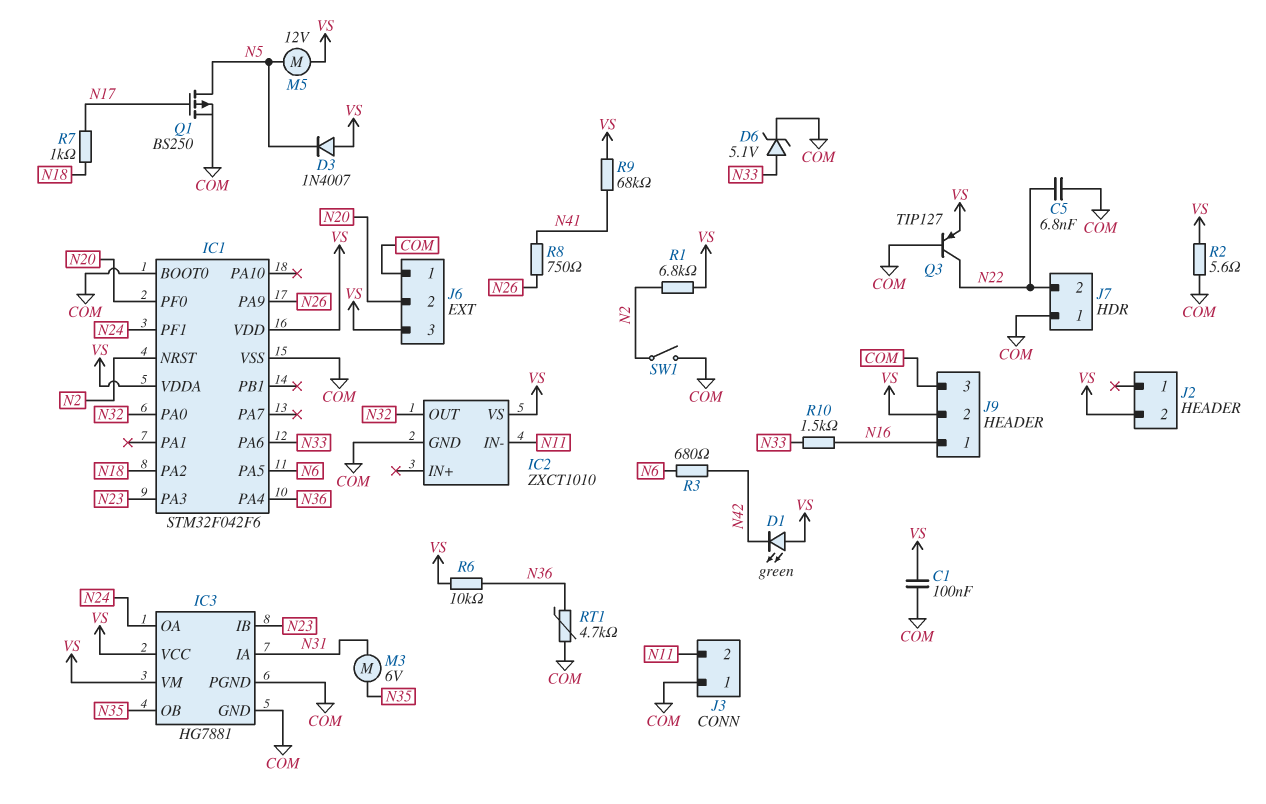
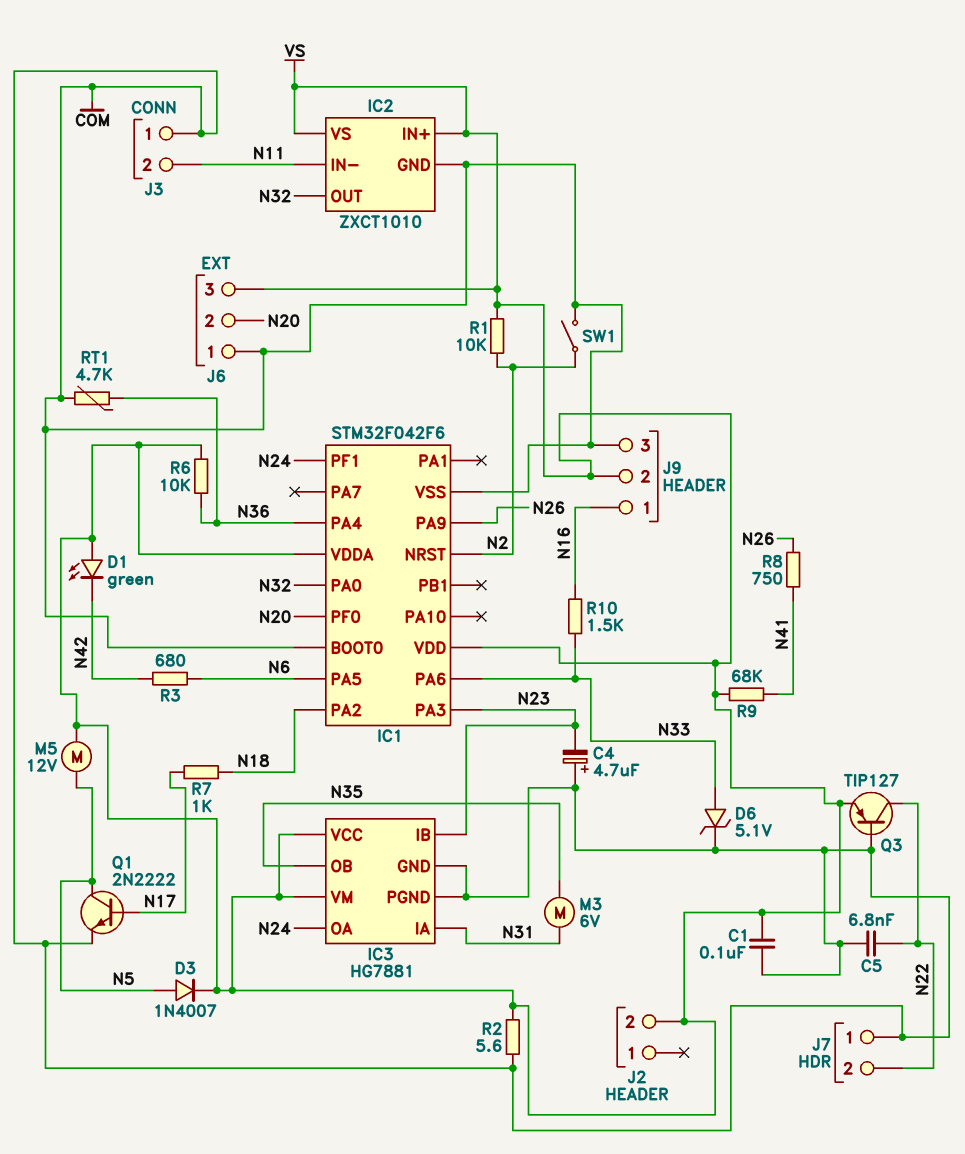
C4: none -> 4.7uF (plus COM, minus N23)
D3: diode 1N4007 (A VS, K N5) -> diode 1N4007 (A N5, K VS)
IC2 pin IN+: none -> VS
Q1: PMOS BS250 (G N17, D N5, S COM) -> NPN 2N2222 (B N17, C N5, E COM)
R1: 6.8k (N2, VS) -> 10k (N2, VS)

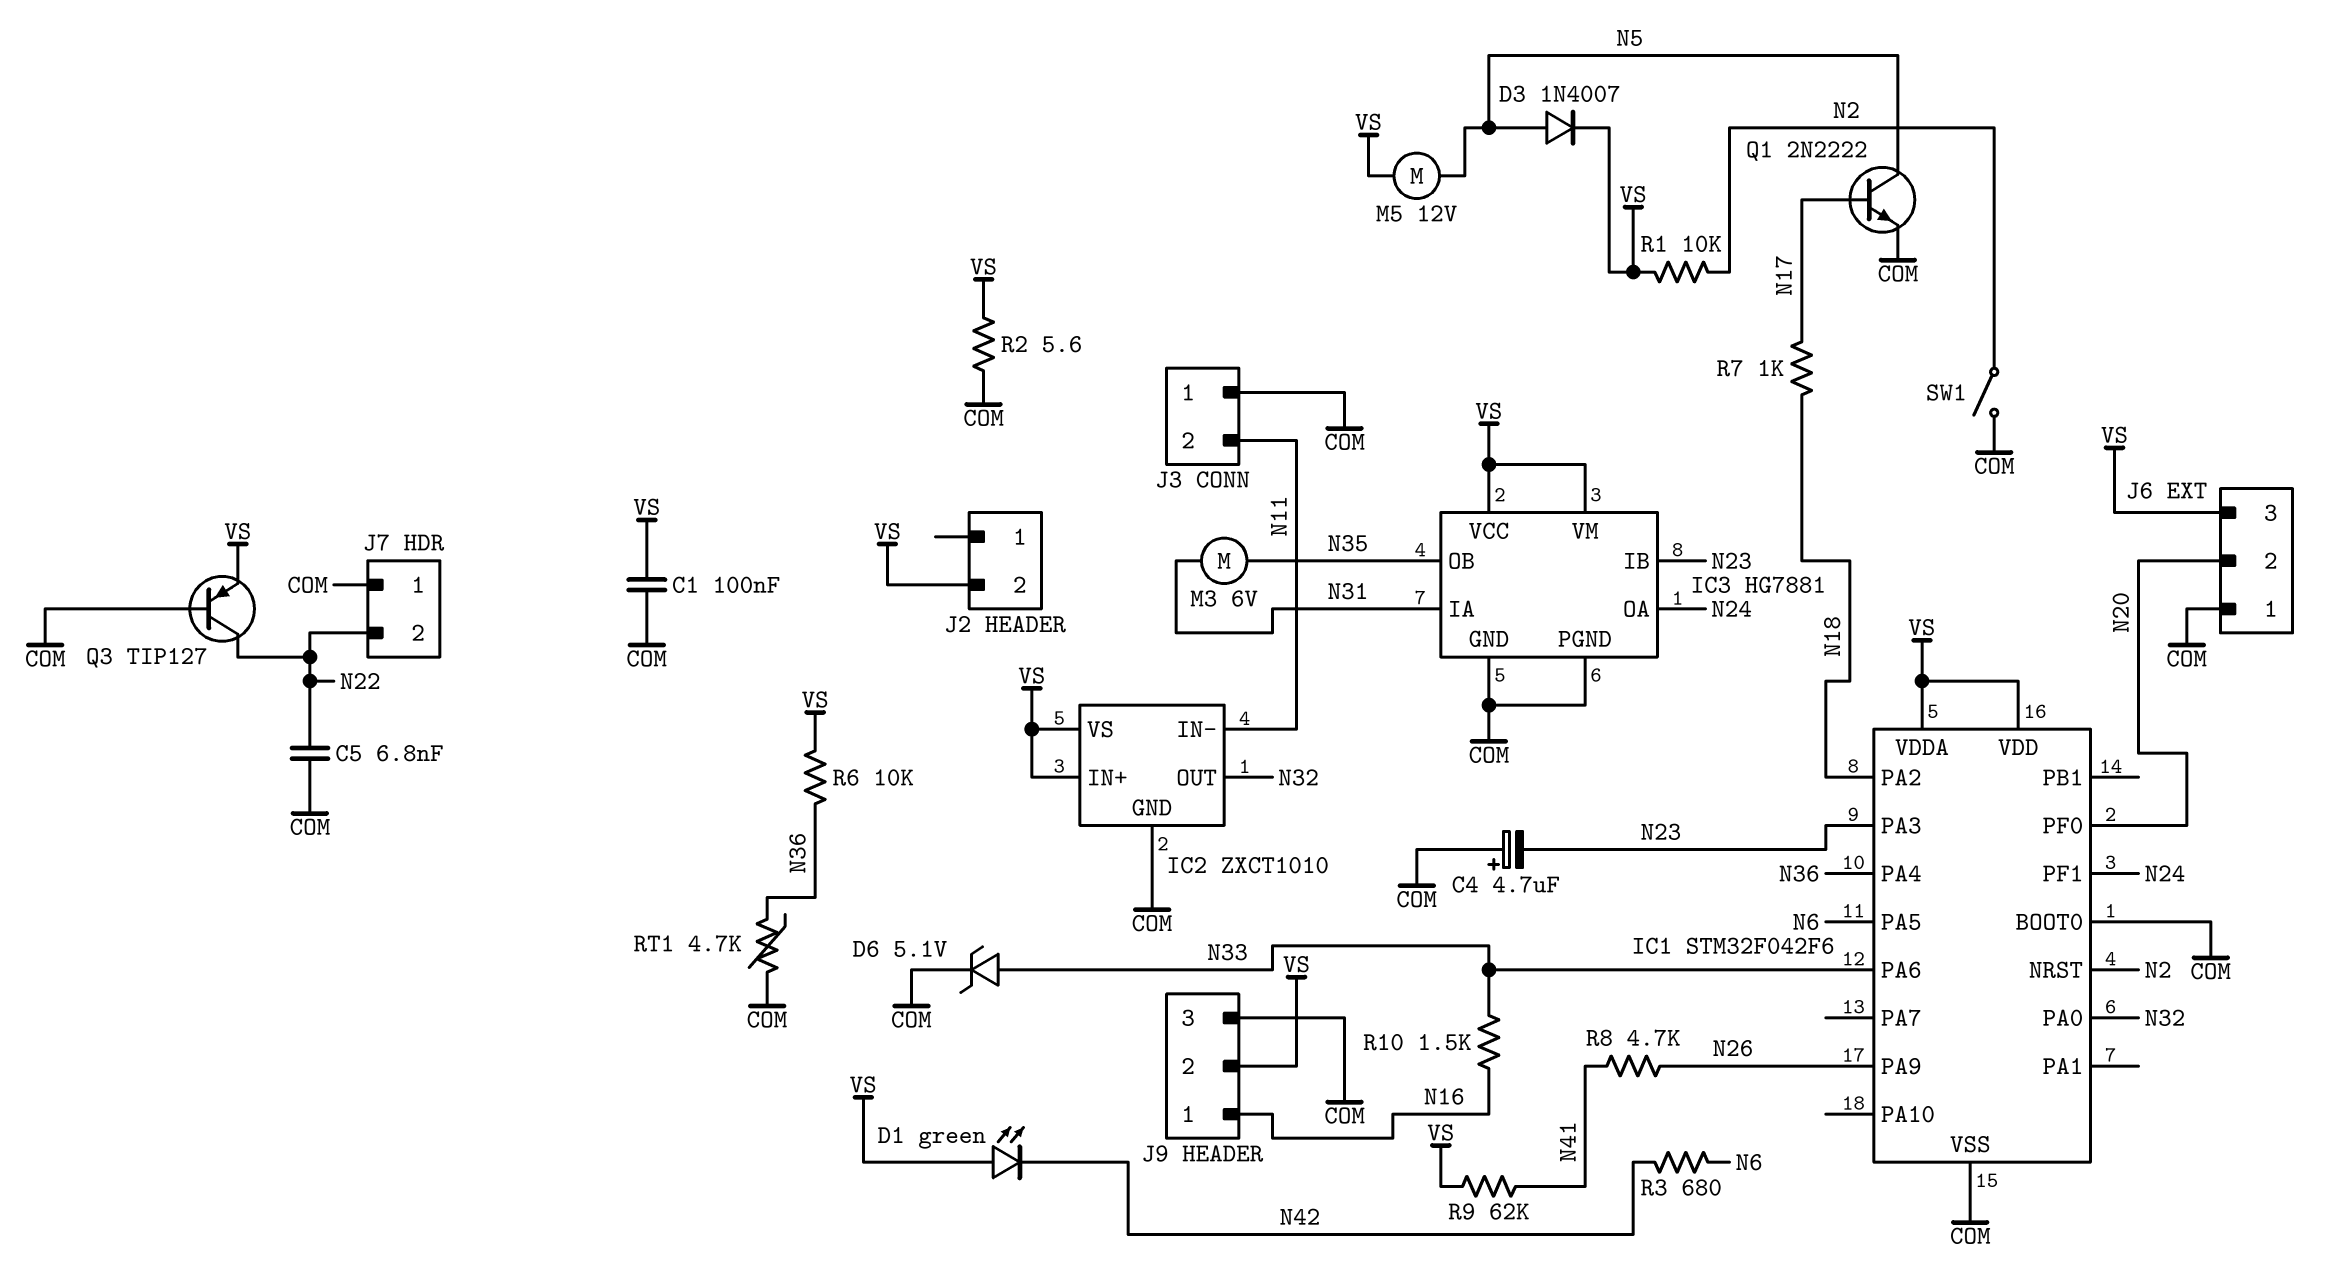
R8: 750 (N26, N41) -> 4.7k (N26, N41)
R9: 68k (N41, VS) -> 62k (N41, VS)

